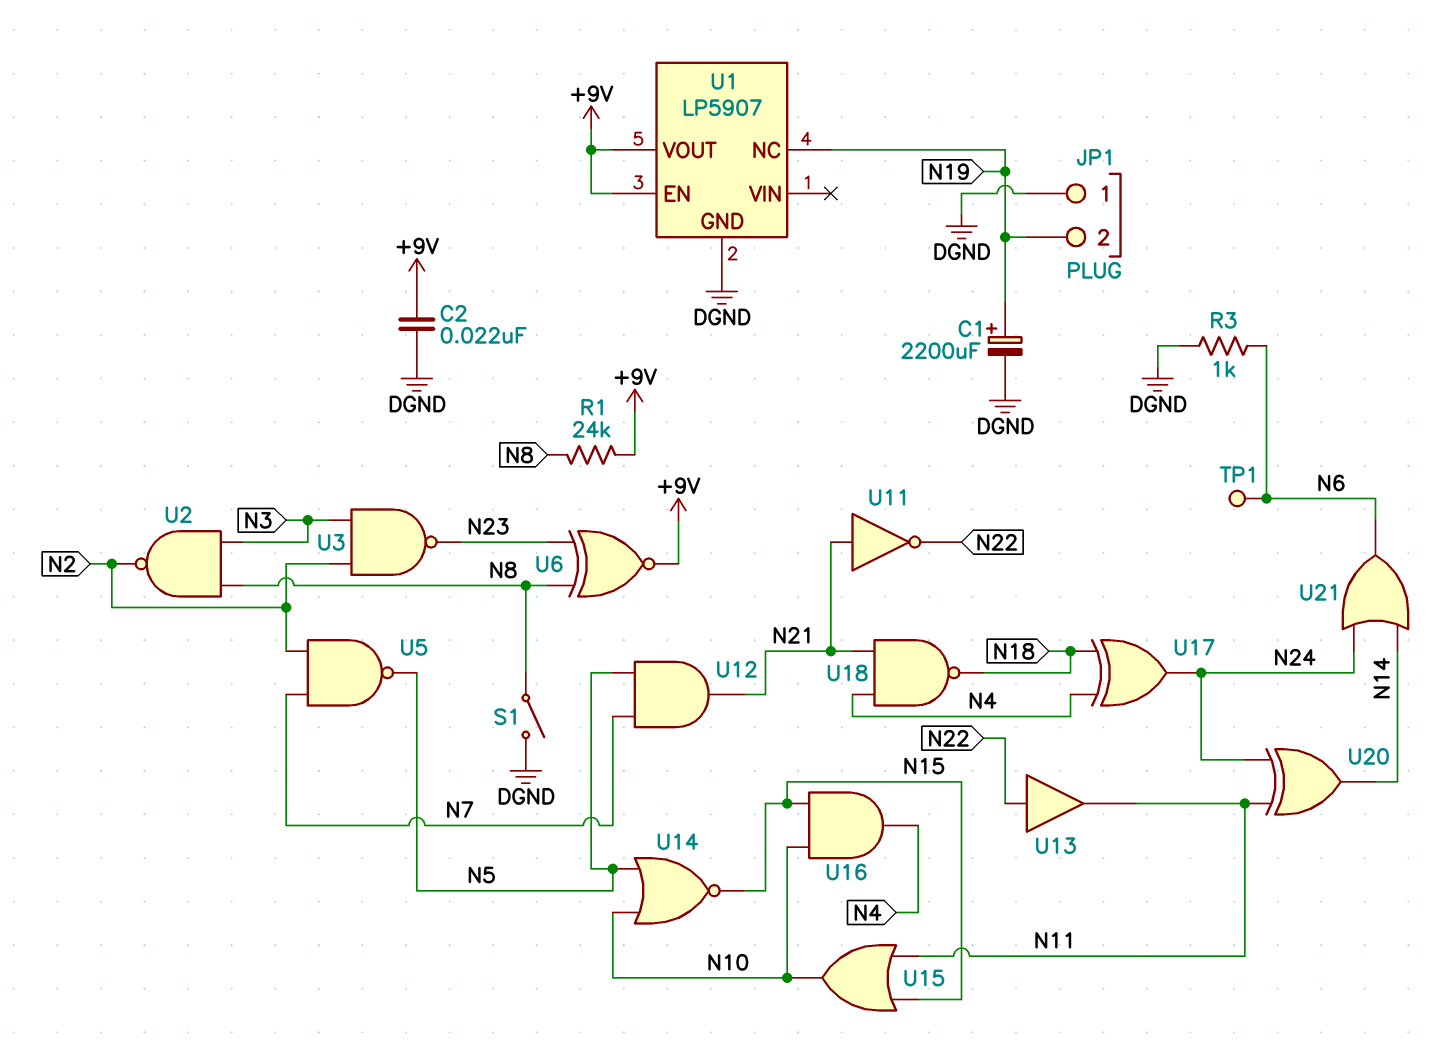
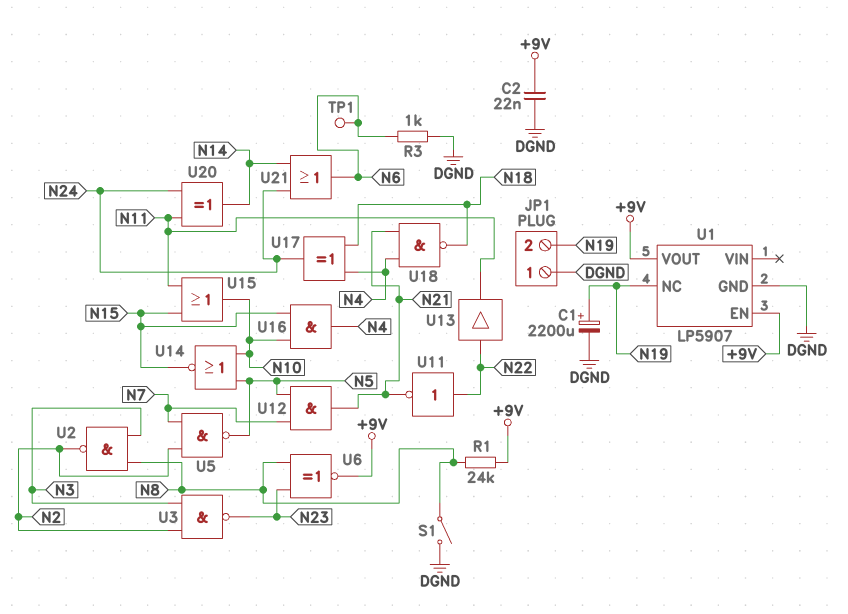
U11: NOT (in N21, out N22) -> NOT (in N22, out N21)

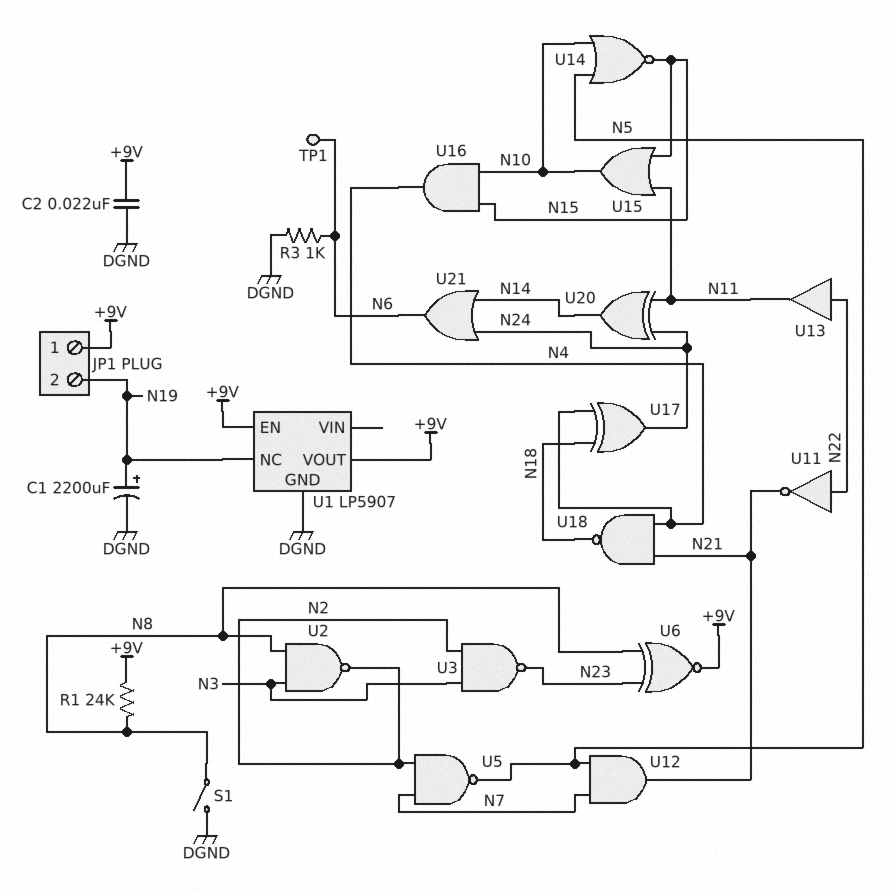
JP1 pin 1: DGND -> +9V

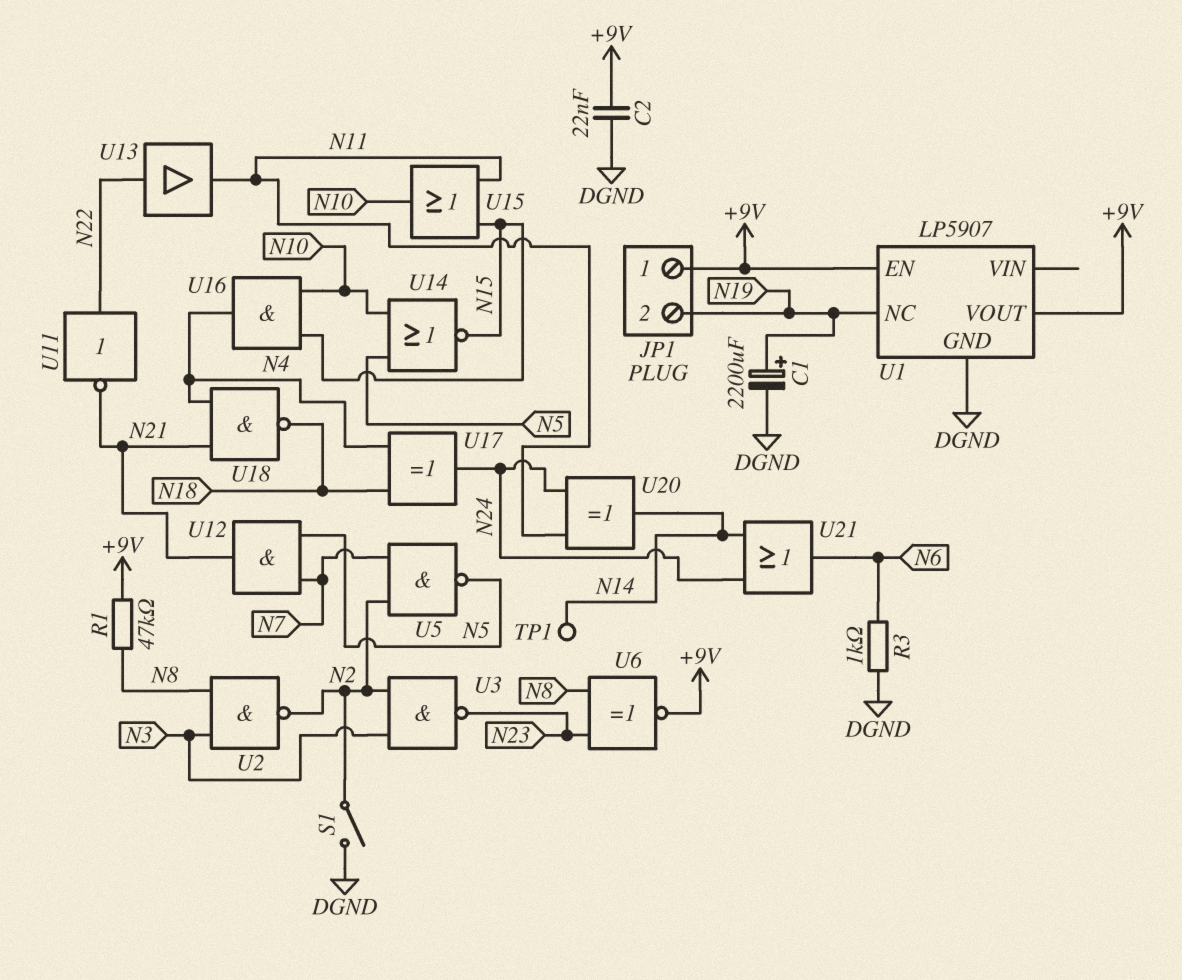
R1: 24k (+9V, N8) -> 47k (+9V, N8)
S1: switch (DGND, N8) -> switch (DGND, N2)
TP1: test point (N6) -> test point (N14)

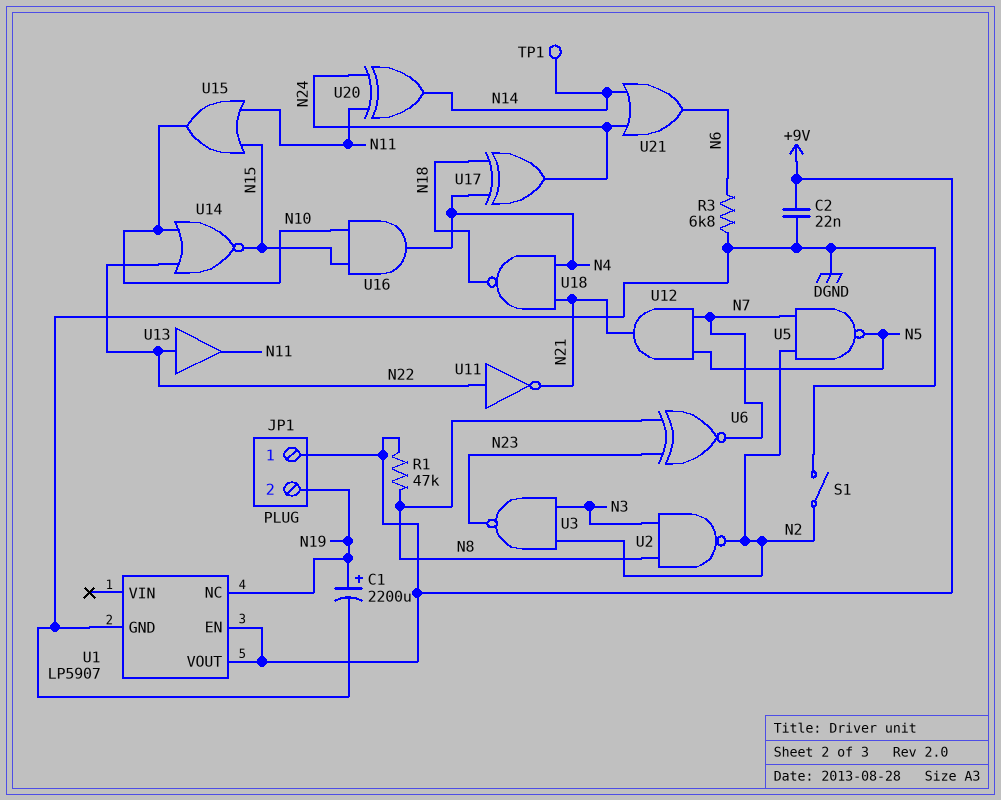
R3: 1k (DGND, N6) -> 6.8k (DGND, N6)
U6: XNOR (in N8, in N23, out +9V) -> XNOR (in N8, in N23, out N7)
U14: NOR (in N5, in N10, out N15) -> NOR (in N10, in N22, out N15)

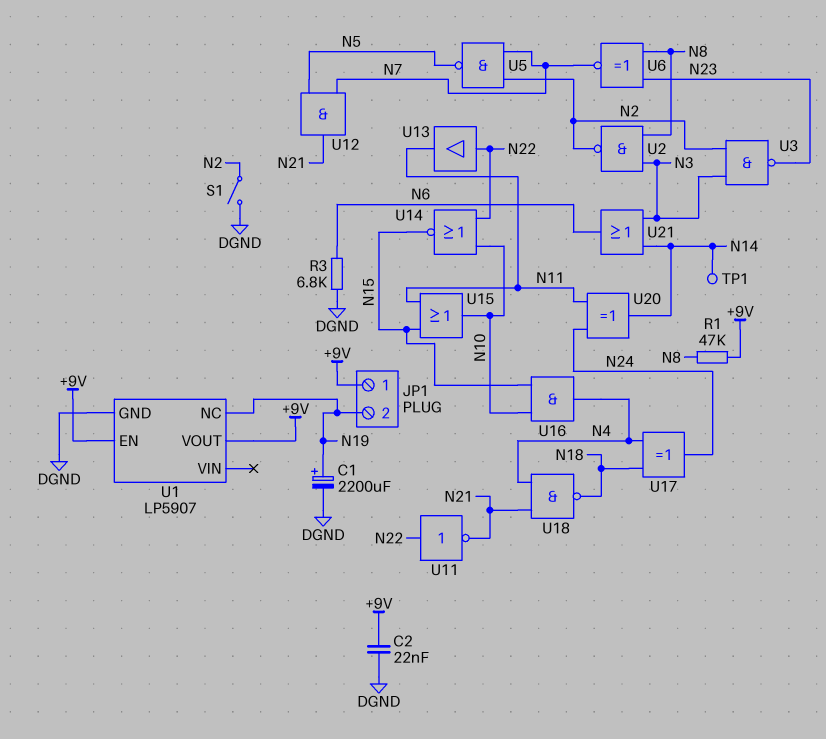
U21: OR (in N14, in N24, out N6) -> OR (in N3, in N14, out N6)

